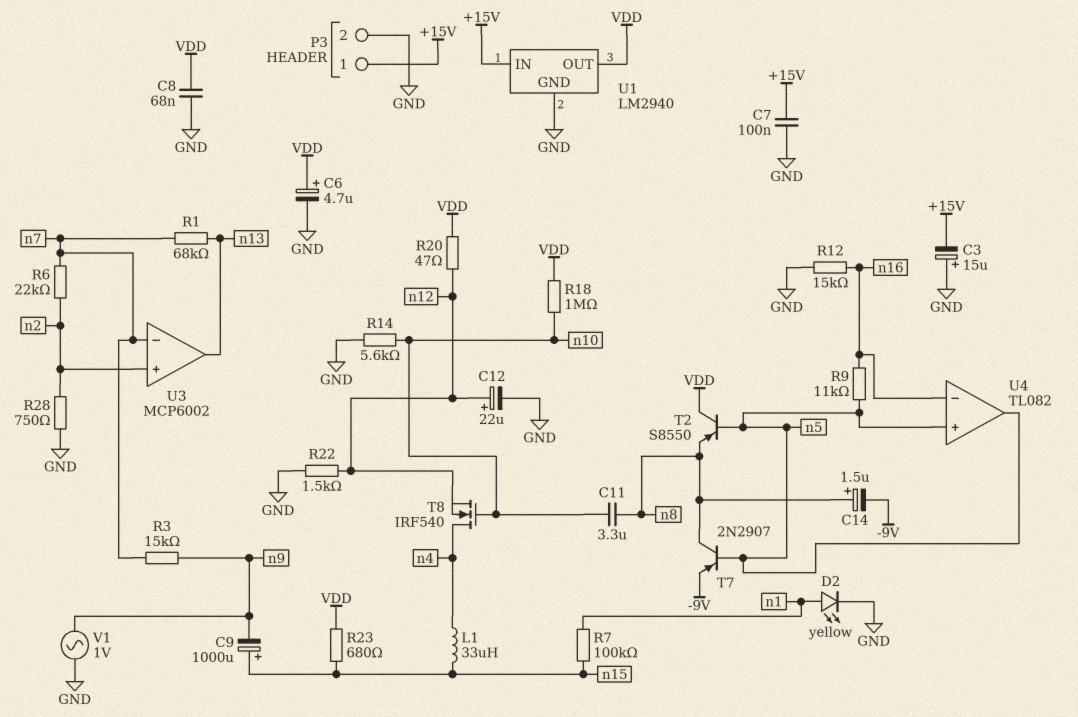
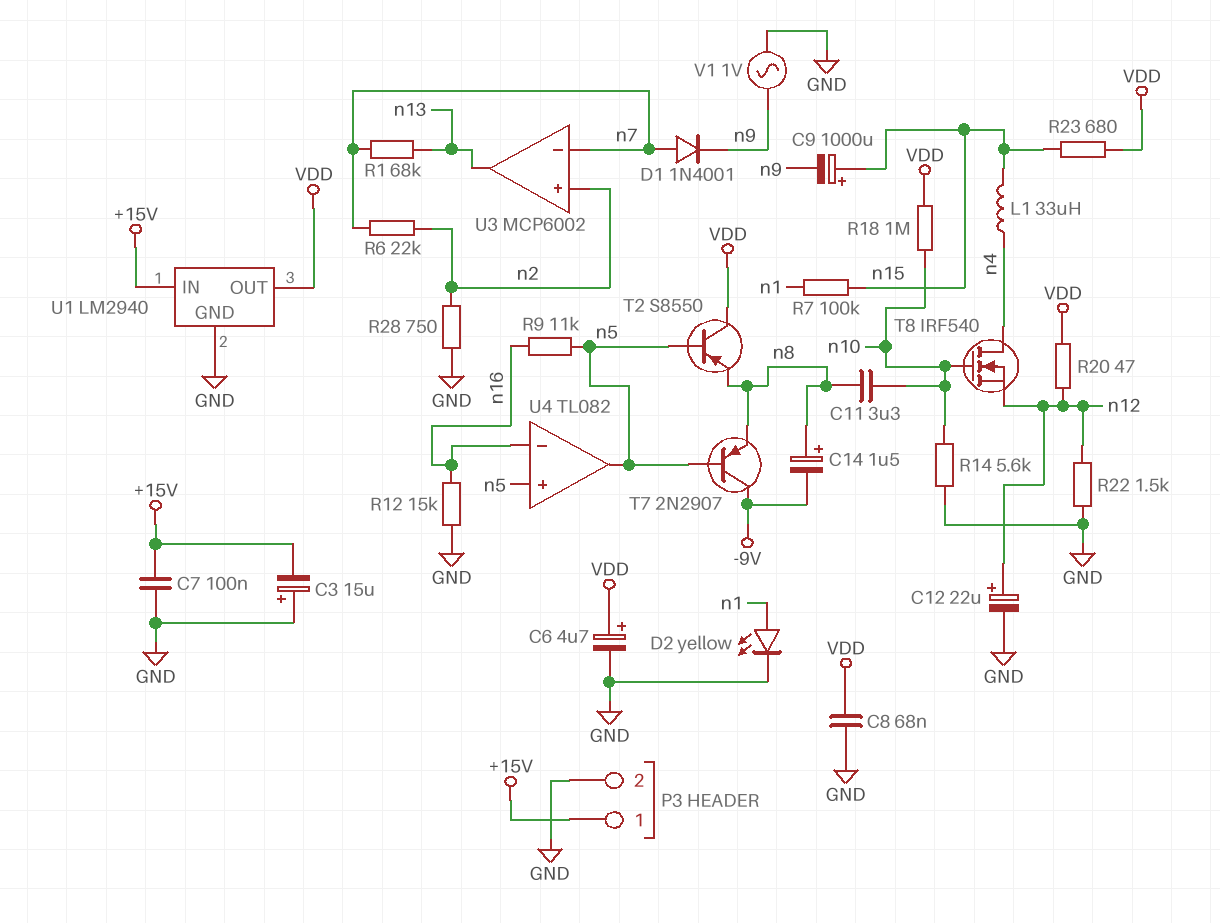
D1: none -> diode 1N4001 (A n7, K n9)
R3: 15k (n7, n9) -> none
T7: PNP 2N2907 (B n5, C n8, E -9V) -> PNP 2N2907 (B n5, C -9V, E n8)

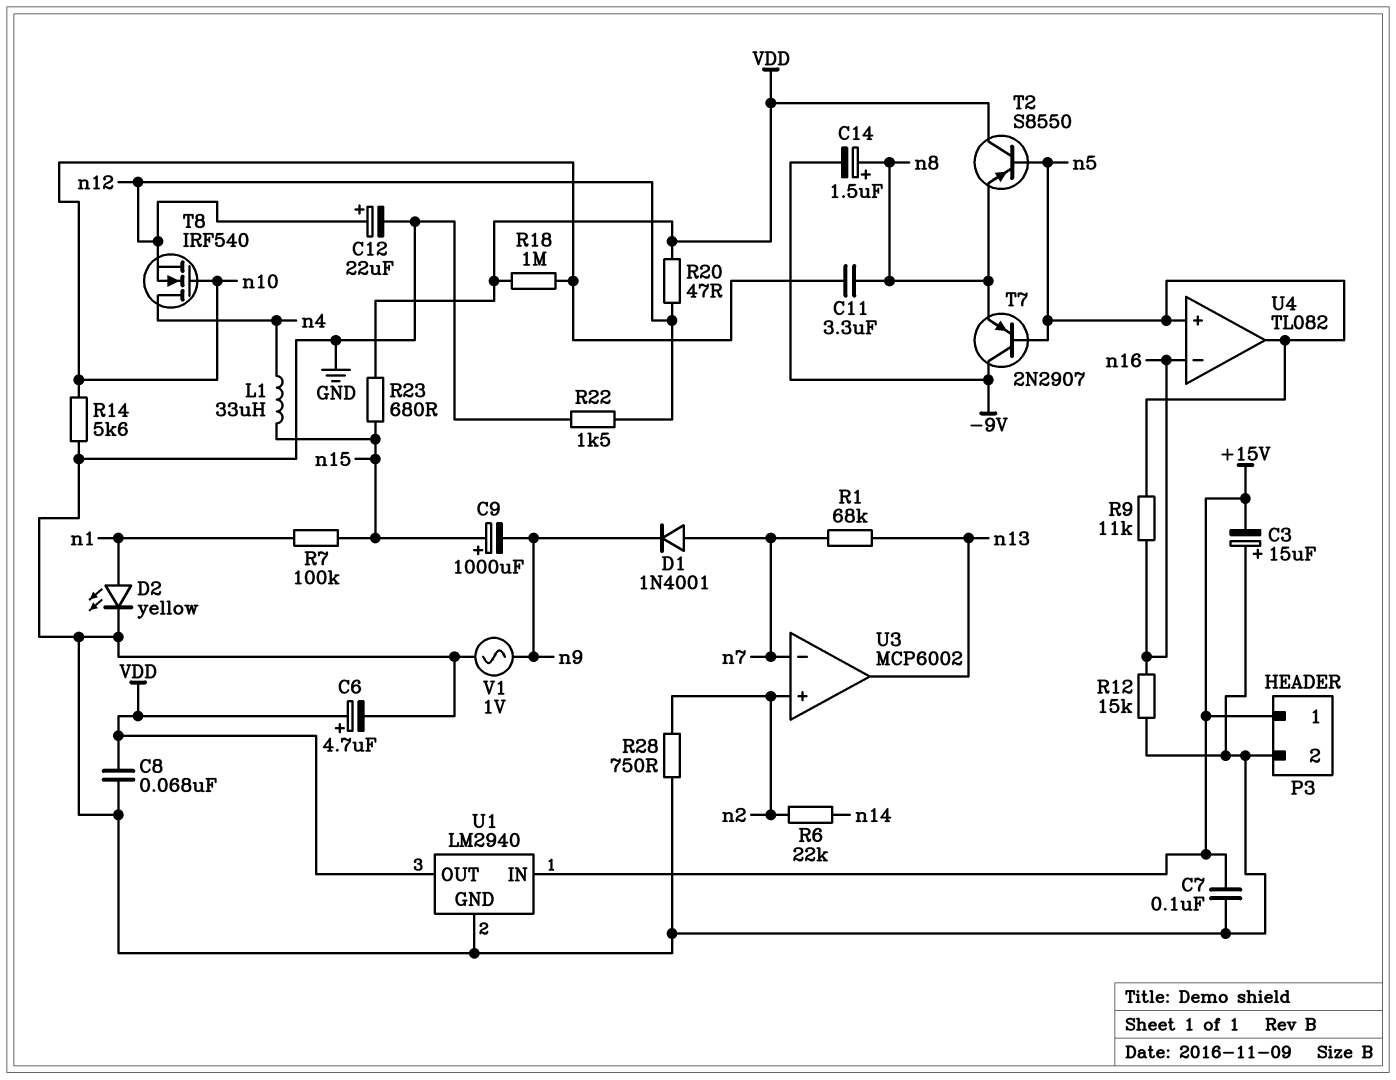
R6: 22k (n2, n7) -> 22k (n2, n14)

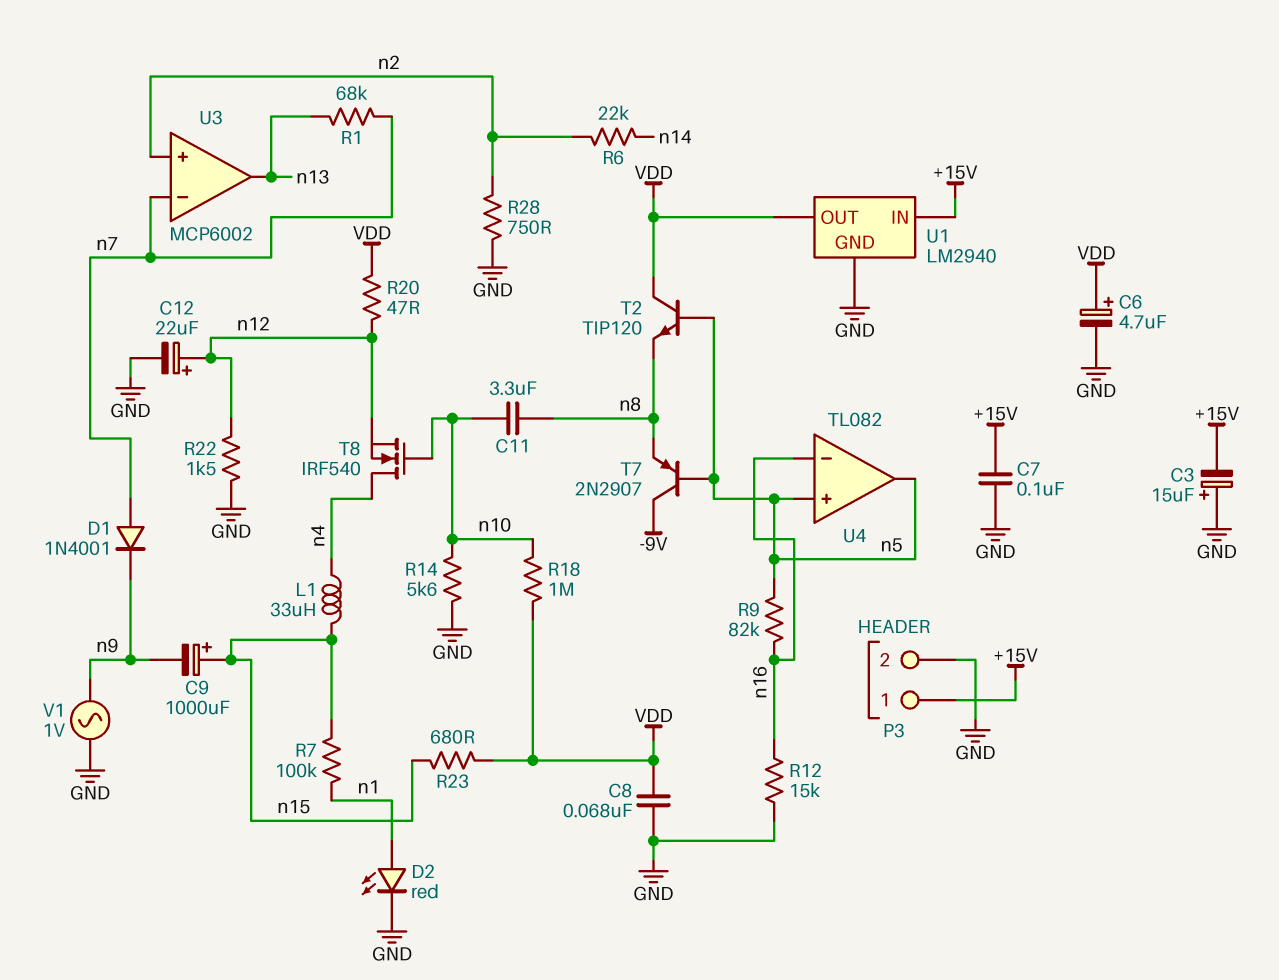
C14: 1.5uF (plus n8, minus -9V) -> none
D2: LED yellow (A n1, K GND) -> LED red (A n1, K GND)
R9: 11k (n5, n16) -> 82k (n5, n16)
T2: PNP S8550 (B n5, C VDD, E n8) -> NPN TIP120 (B n5, C VDD, E n8)

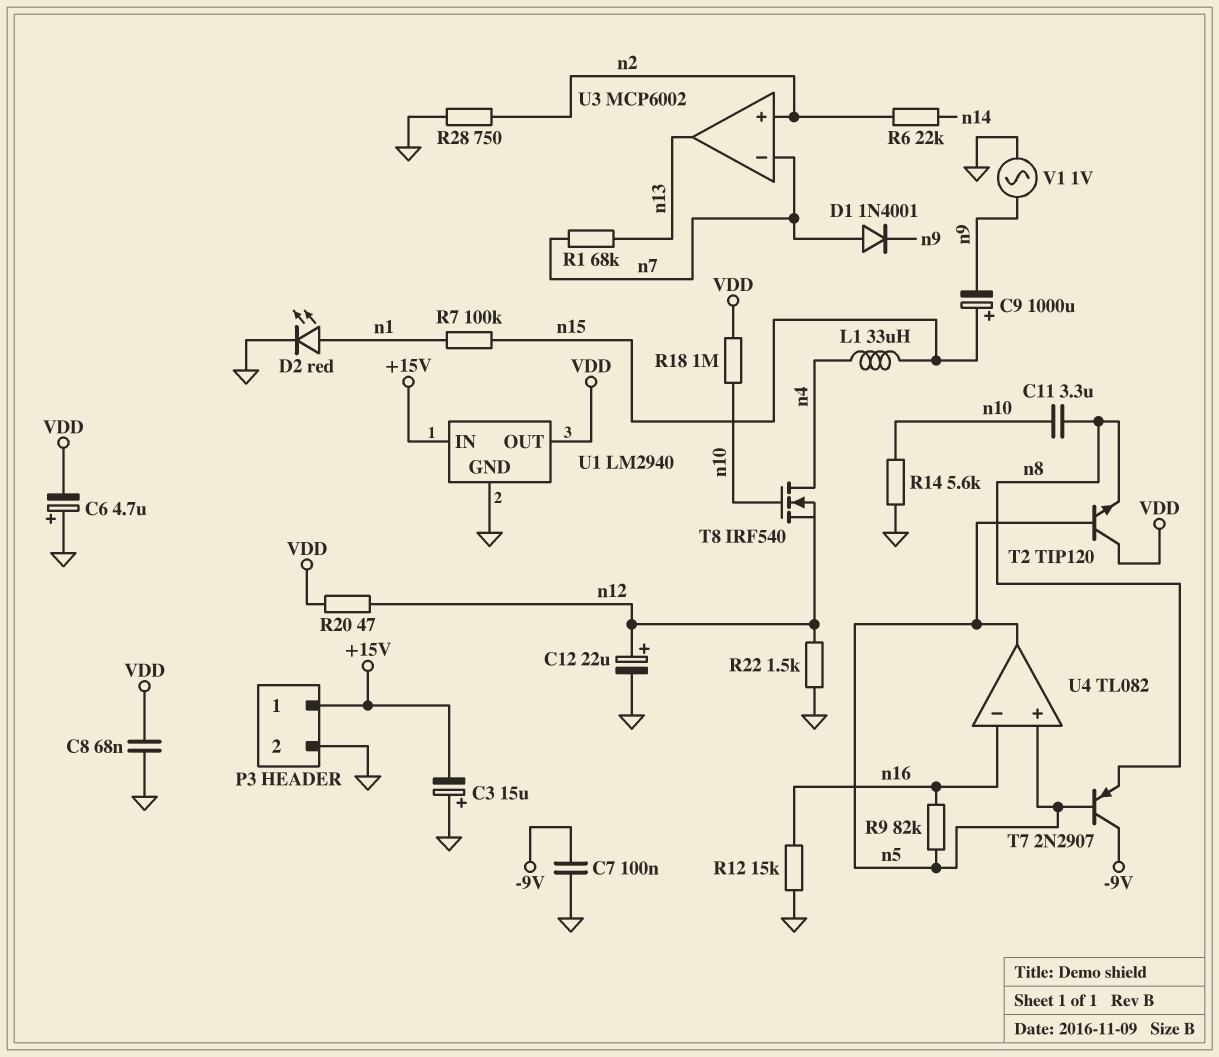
C6: 4.7uF (plus VDD, minus GND) -> 4.7uF (plus GND, minus VDD)
C7: 100nF (+15V, GND) -> 100nF (-9V, GND)
R23: 680 (VDD, n15) -> none

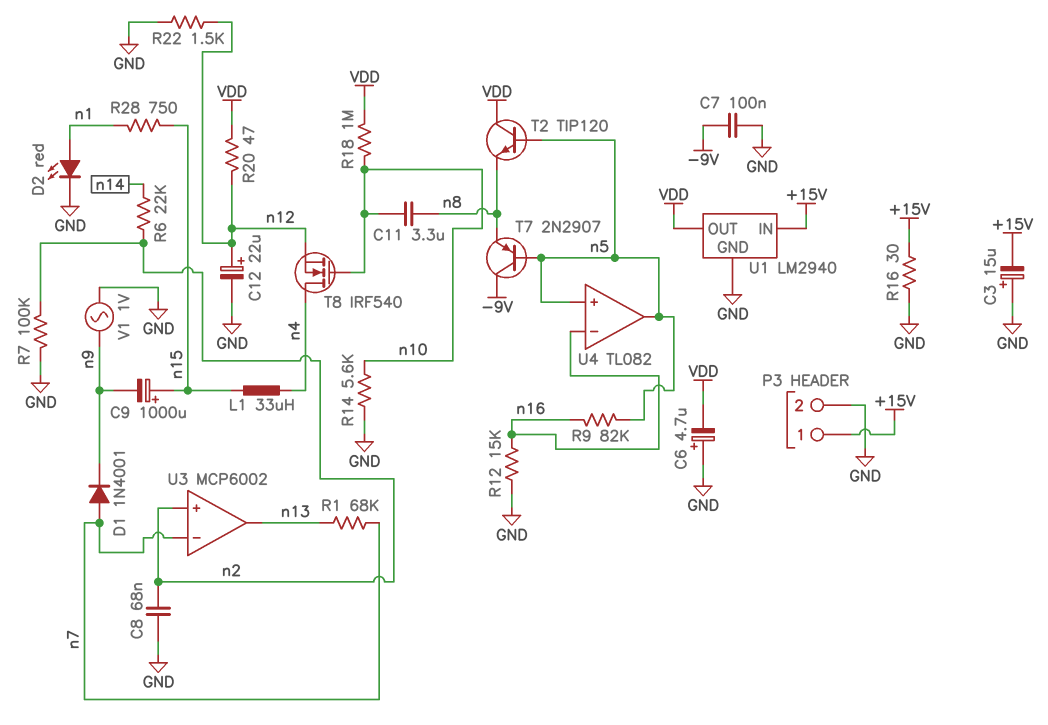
C8: 68nF (GND, VDD) -> 68nF (GND, n2)
R7: 100k (n1, n15) -> 100k (GND, n2)
R16: none -> 30 (+15V, GND)
R28: 750 (GND, n2) -> 750 (n1, n15)

